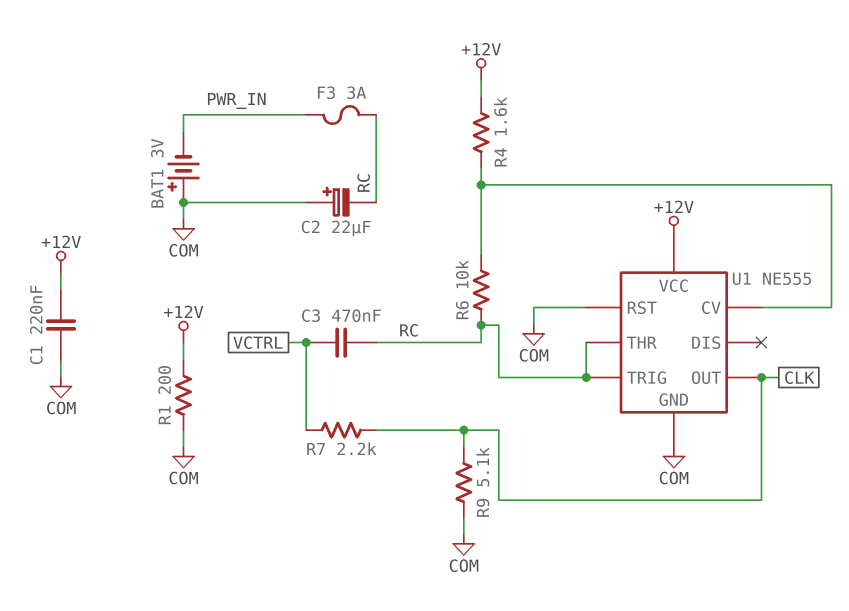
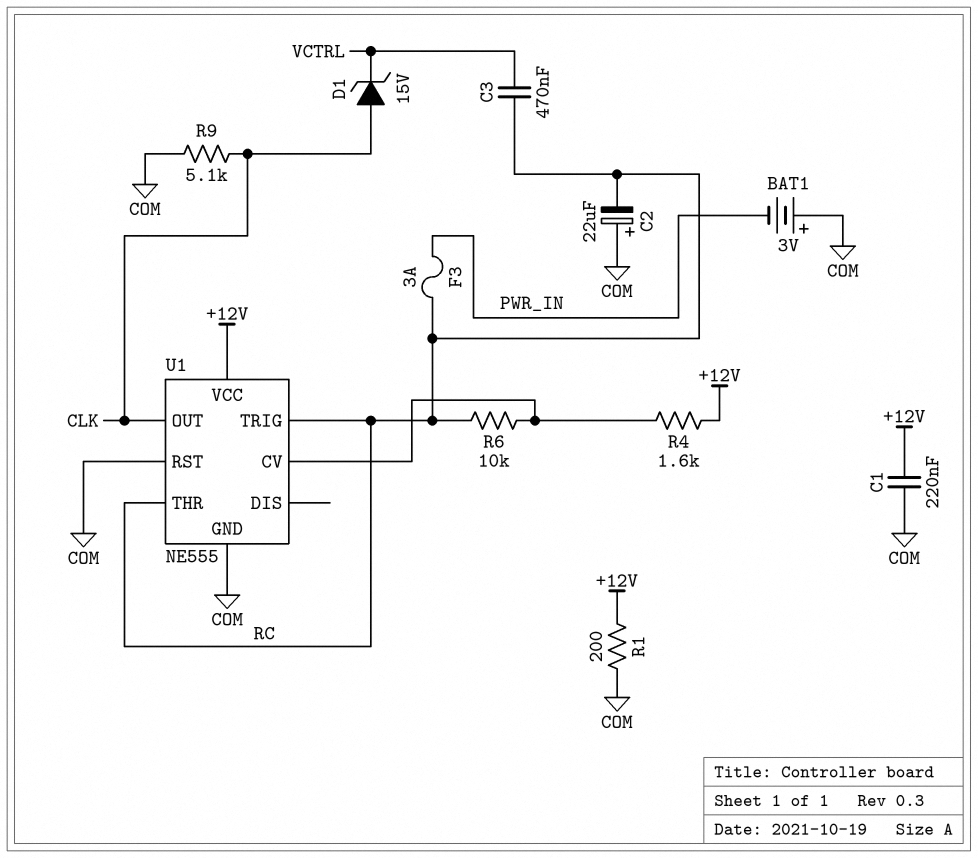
D1: none -> zener 15V (A CLK, K VCTRL)
R7: 2.2k (CLK, VCTRL) -> none

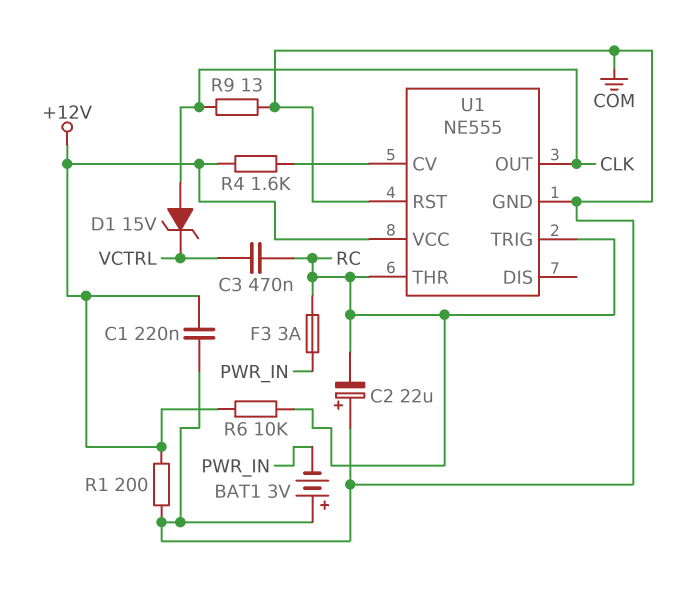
R6: 10k (RC, U1/CV) -> 10k (+12V, RC)
R9: 5.1k (CLK, COM) -> 13 (CLK, COM)

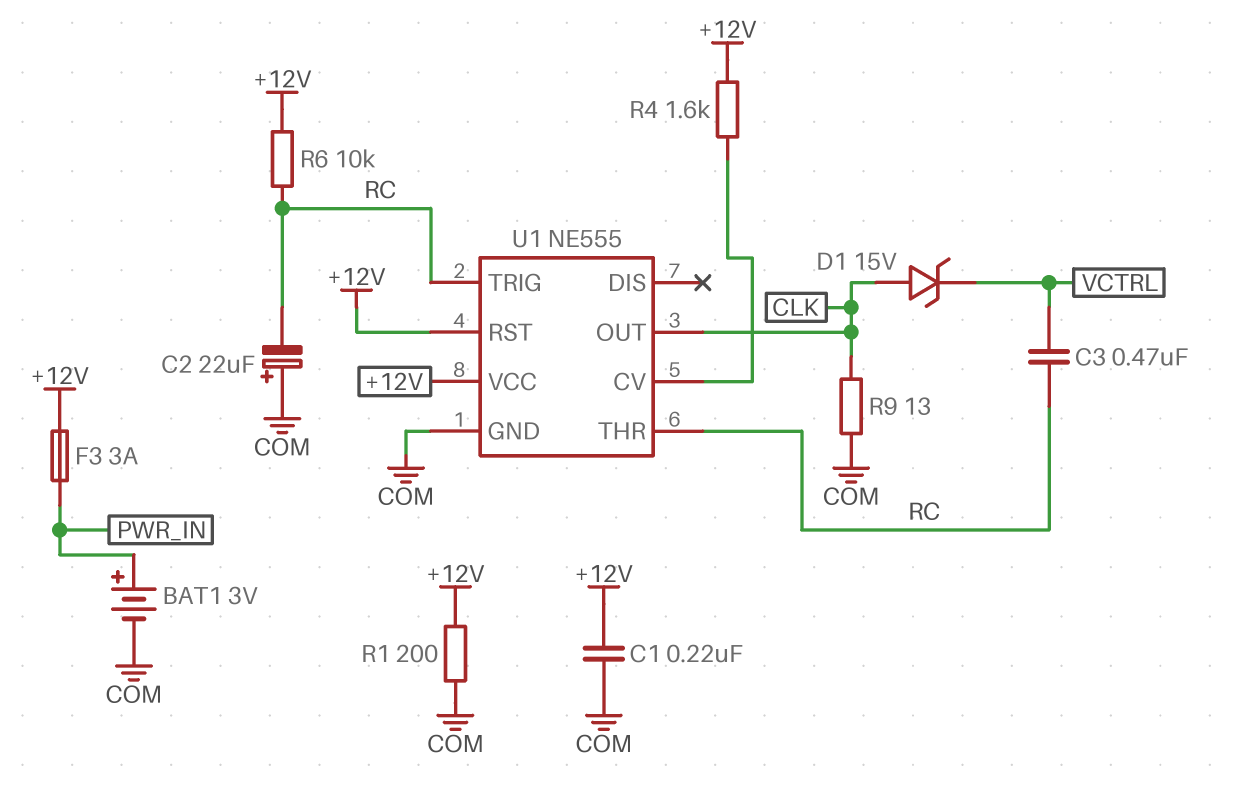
BAT1: 3V (plus COM, minus PWR_IN) -> 3V (plus PWR_IN, minus COM)
F3: 3A (PWR_IN, RC) -> 3A (+12V, PWR_IN)
U1 pin RST: COM -> +12V

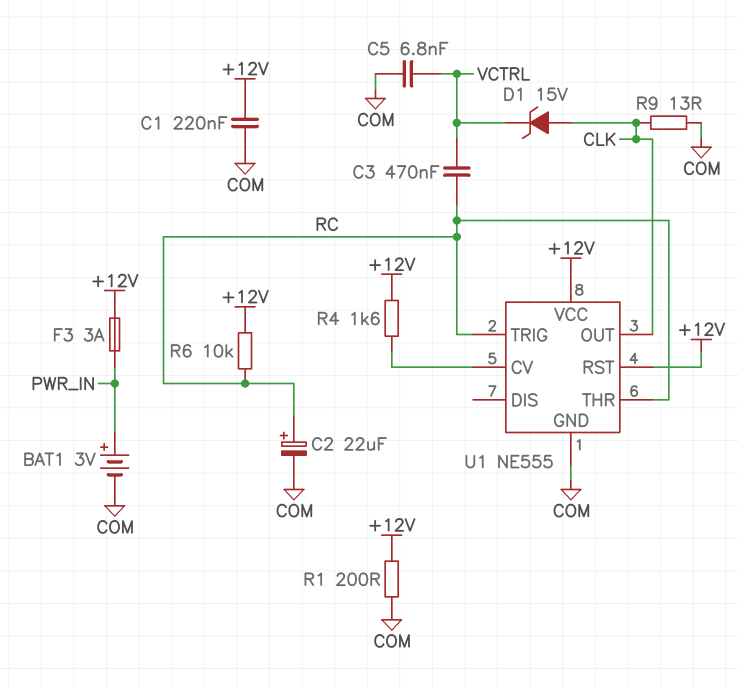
C2: 22uF (plus COM, minus RC) -> 22uF (plus RC, minus COM)
C5: none -> 6.8nF (COM, VCTRL)

